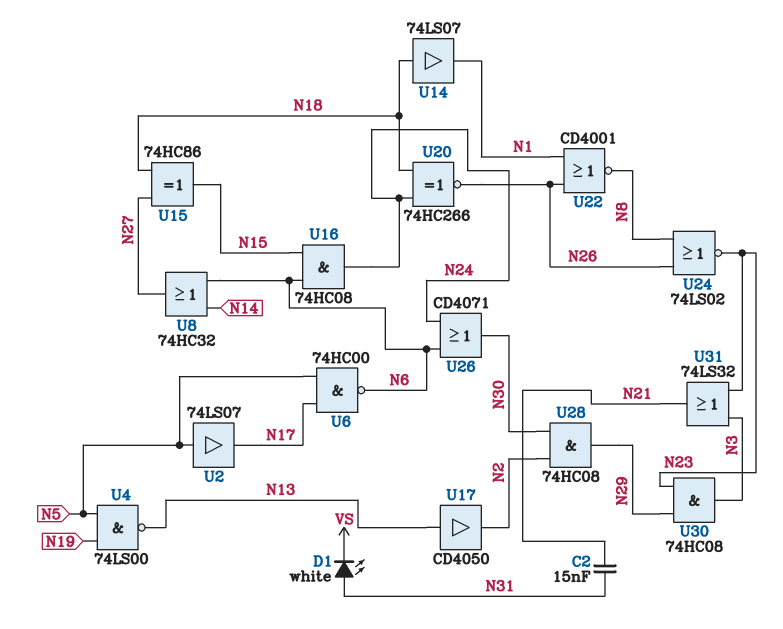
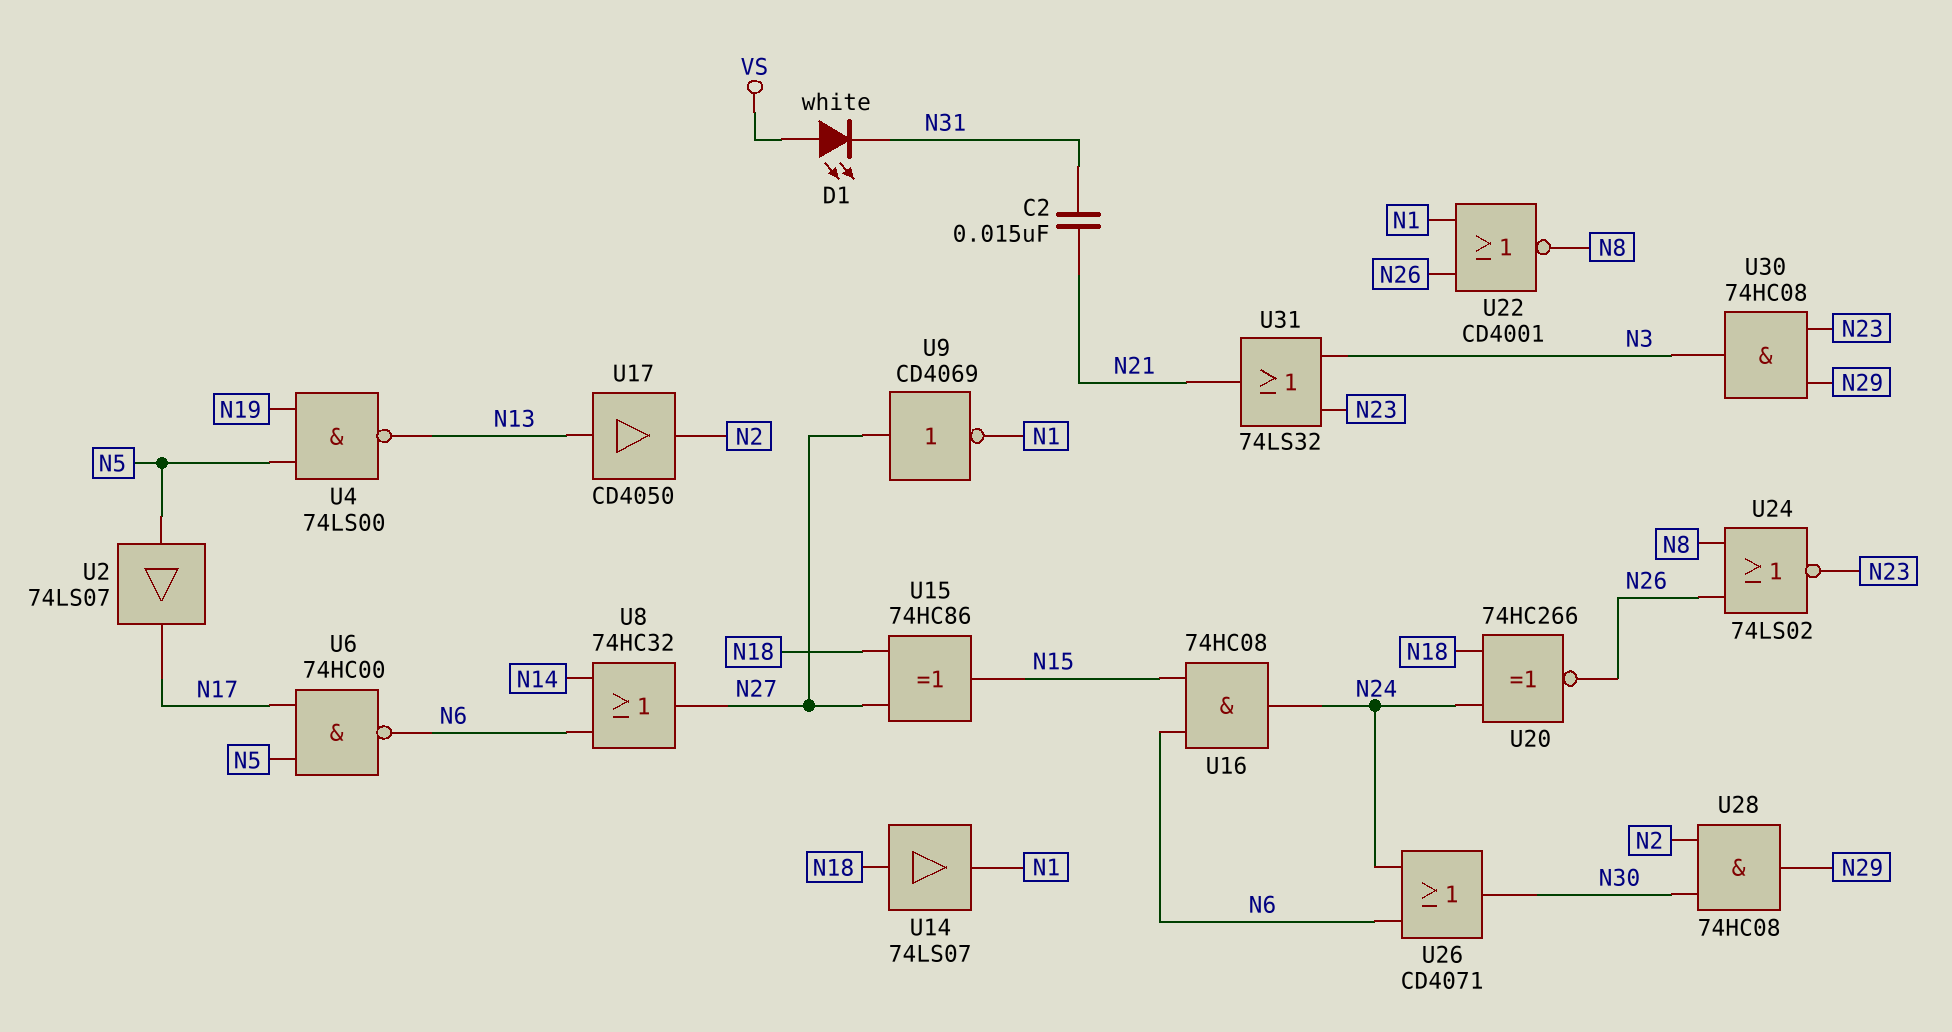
D1: LED white (A N31, K VS) -> LED white (A VS, K N31)
U9: none -> NOT CD4069 (in N27, out N1)

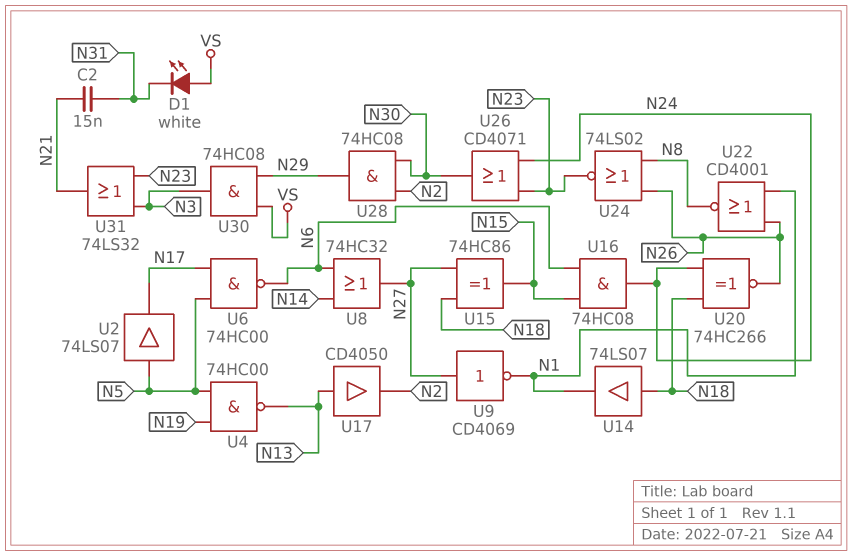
U4: NAND 74LS00 (in N5, in N19, out N13) -> NAND 74HC00 (in N5, in N19, out N13)
U26: OR CD4071 (in N6, in N24, out N30) -> OR CD4071 (in N23, in N24, out N30)
U30: AND 74HC08 (in N23, in N29, out N3) -> AND 74HC08 (in N29, in VS, out N3)

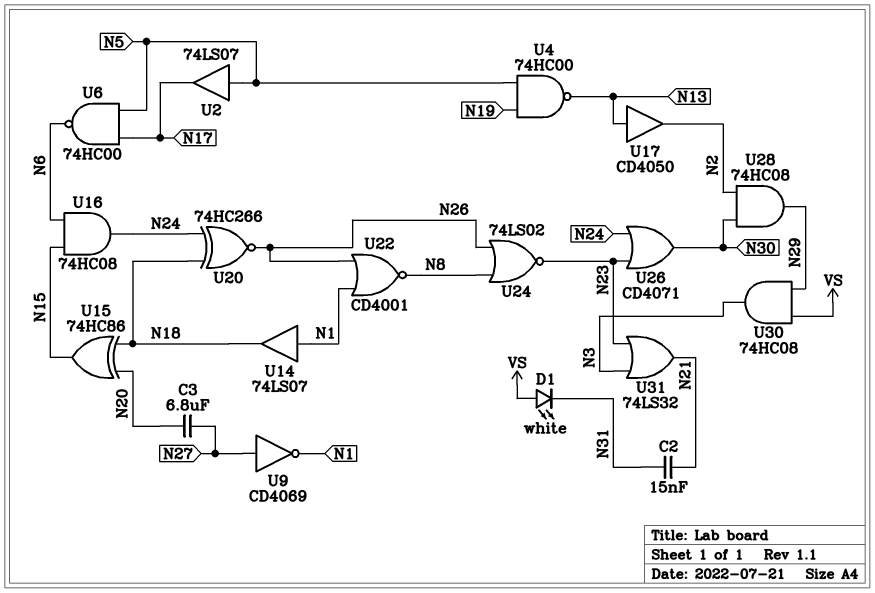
C3: none -> 6.8uF (N20, N27)
U8: OR 74HC32 (in N6, in N14, out N27) -> none
U14: buffer 74LS07 (in N18, out N1) -> buffer 74LS07 (in N1, out N18)
U15: XOR 74HC86 (in N18, in N27, out N15) -> XOR 74HC86 (in N18, in N20, out N15)

